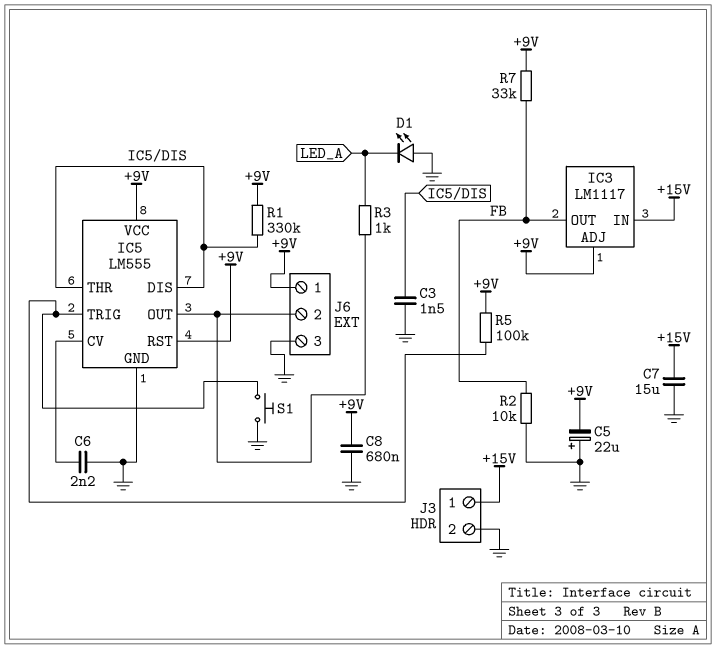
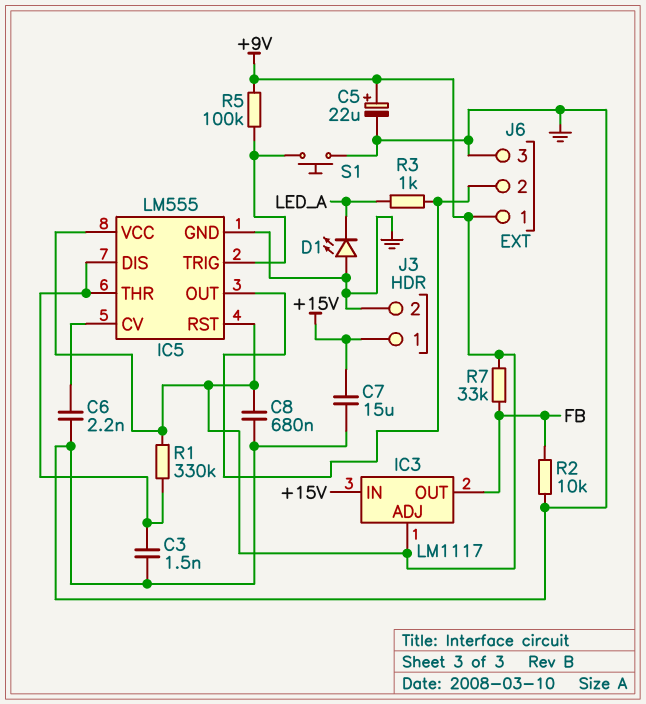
C5: 22uF (plus GND, minus +9V) -> 22uF (plus +9V, minus GND)

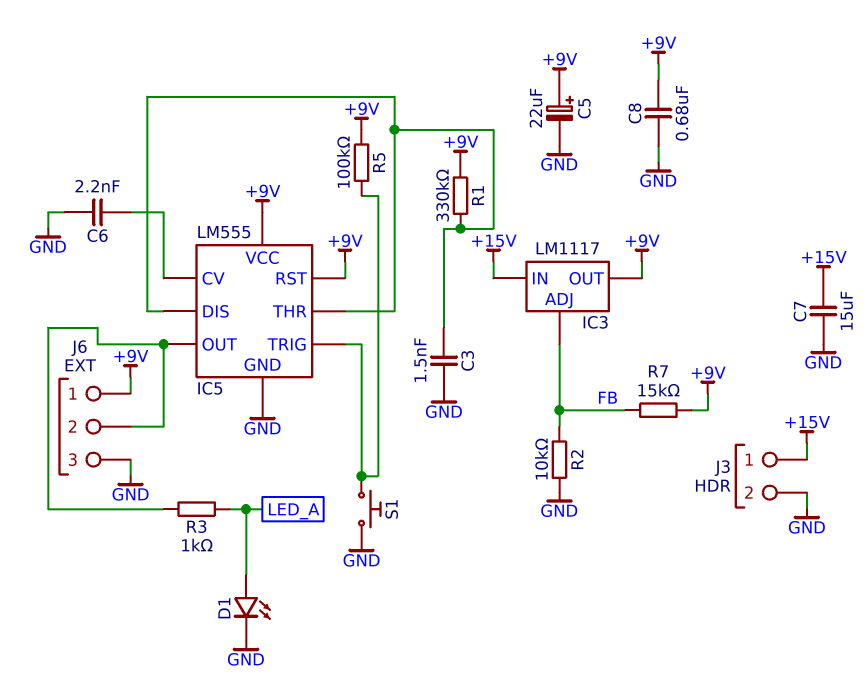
D1: LED (A GND, K LED_A) -> LED (A LED_A, K GND)
IC3 pin ADJ: +9V -> FB
IC3 pin OUT: FB -> +9V
R7: 33k (+9V, FB) -> 15k (+9V, FB)

